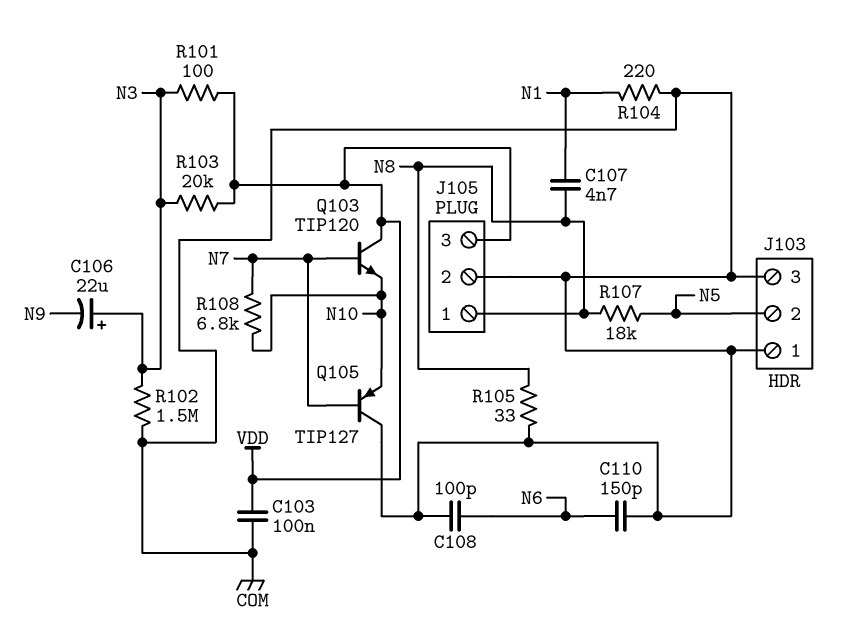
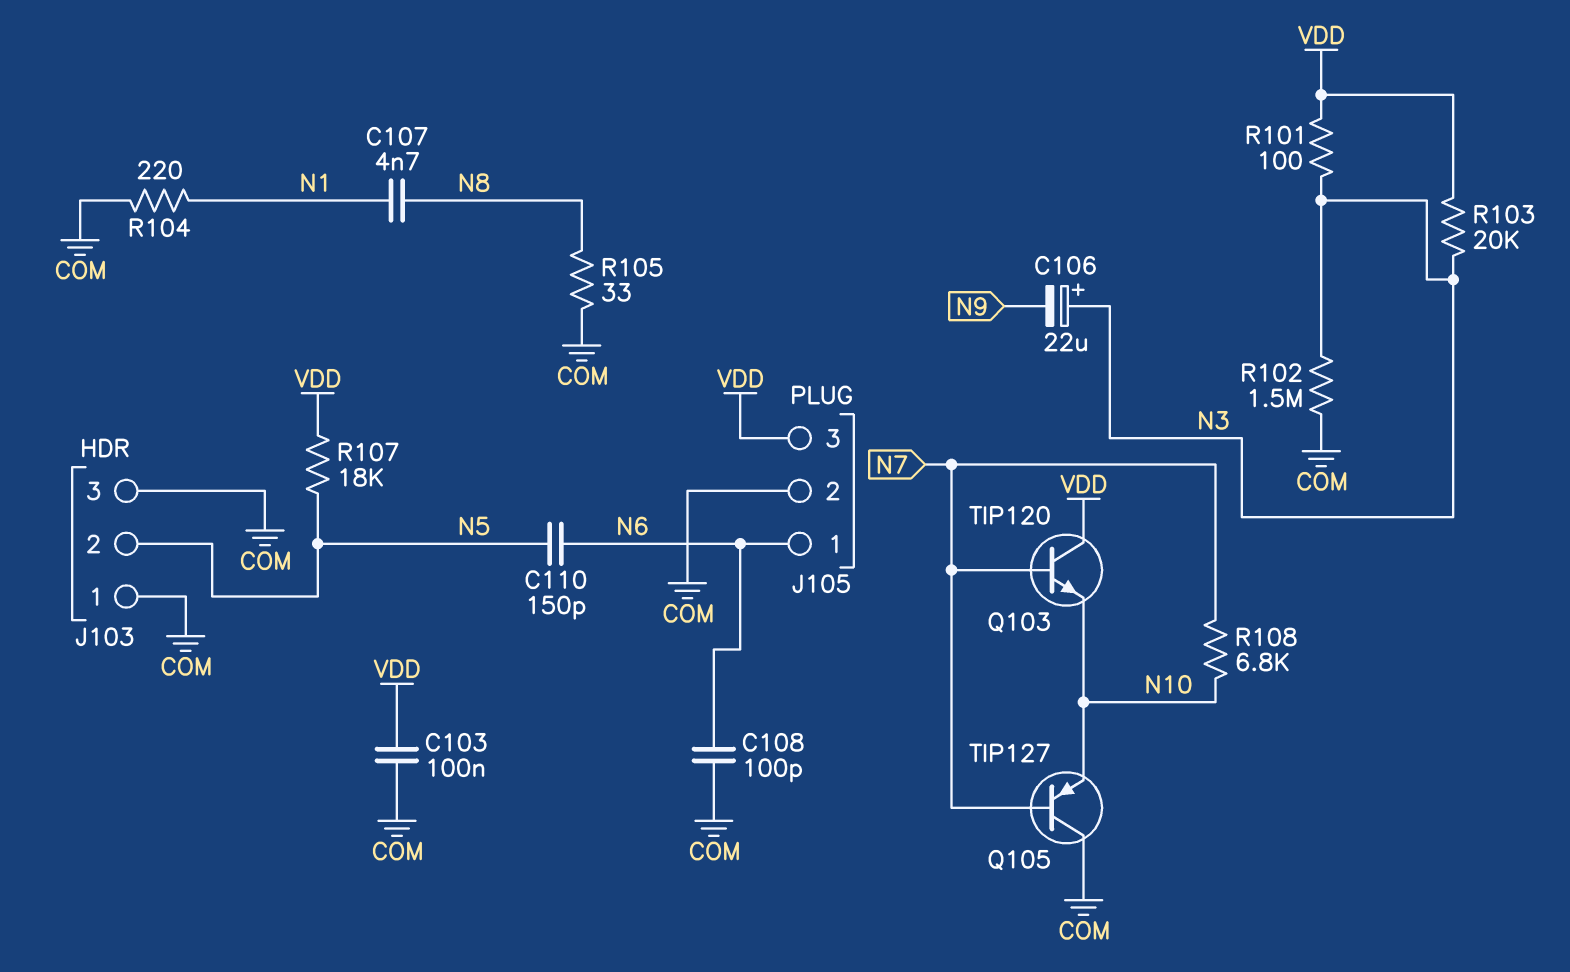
C110: 150pF (COM, N6) -> 150pF (N5, N6)
J105 pin 1: N8 -> N6
R107: 18k (N5, N8) -> 18k (N5, VDD)

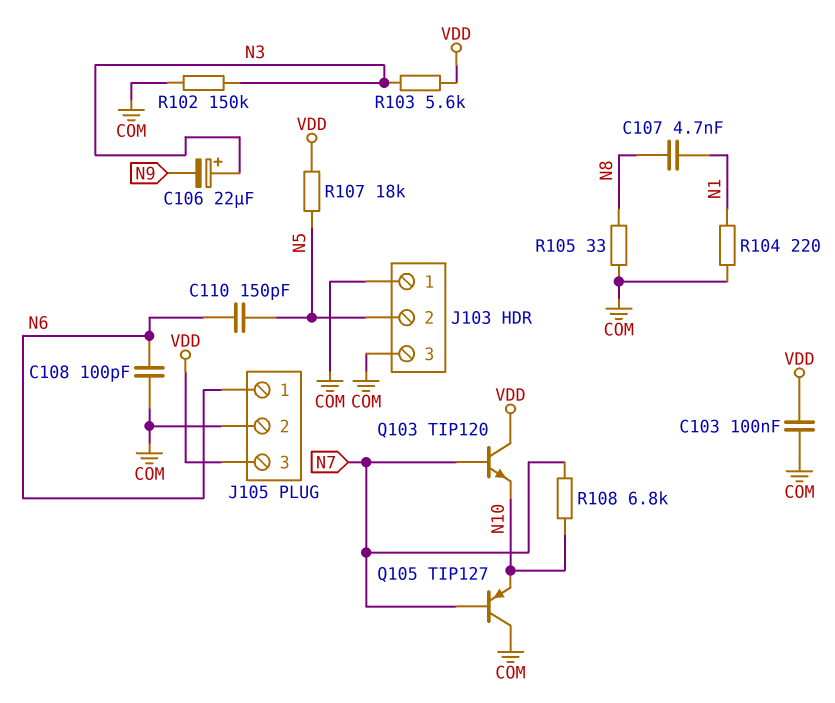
R101: 100 (N3, VDD) -> none
R102: 1.5M (COM, N3) -> 150k (COM, N3)
R103: 20k (N3, VDD) -> 5.6k (N3, VDD)

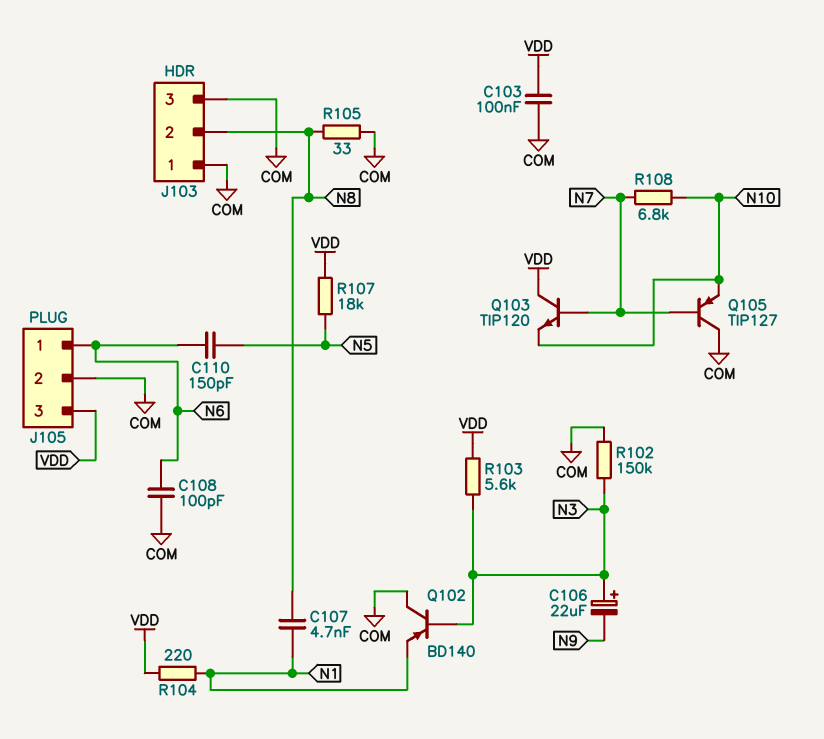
J103 pin 2: N5 -> N8
Q102: none -> PNP BD140 (B N3, C COM, E N1)
R104: 220 (COM, N1) -> 220 (N1, VDD)

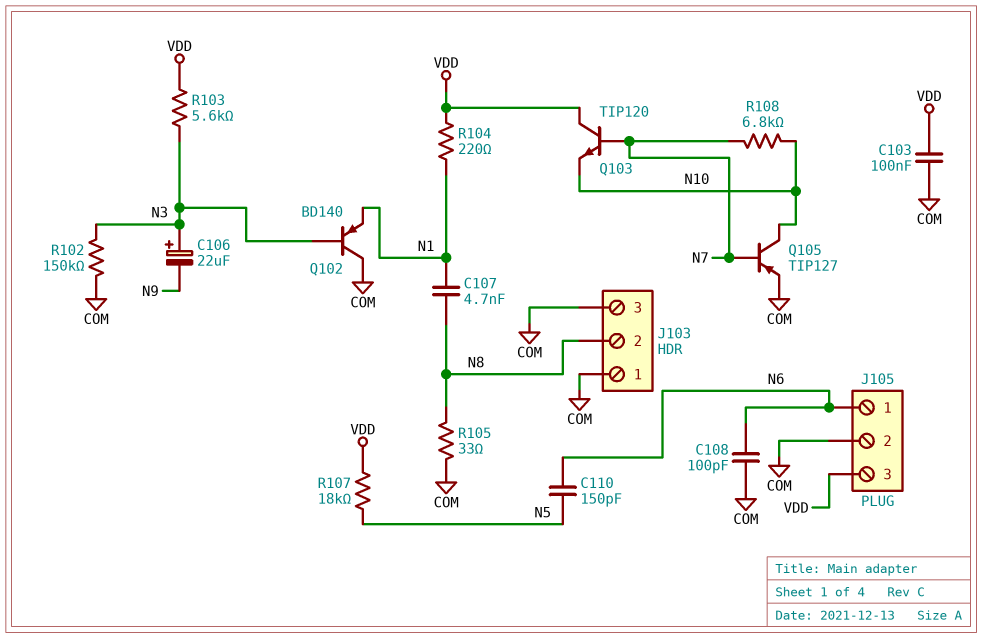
Q105: PNP TIP127 (B N7, C COM, E N10) -> PNP TIP127 (B N7, C N10, E COM)

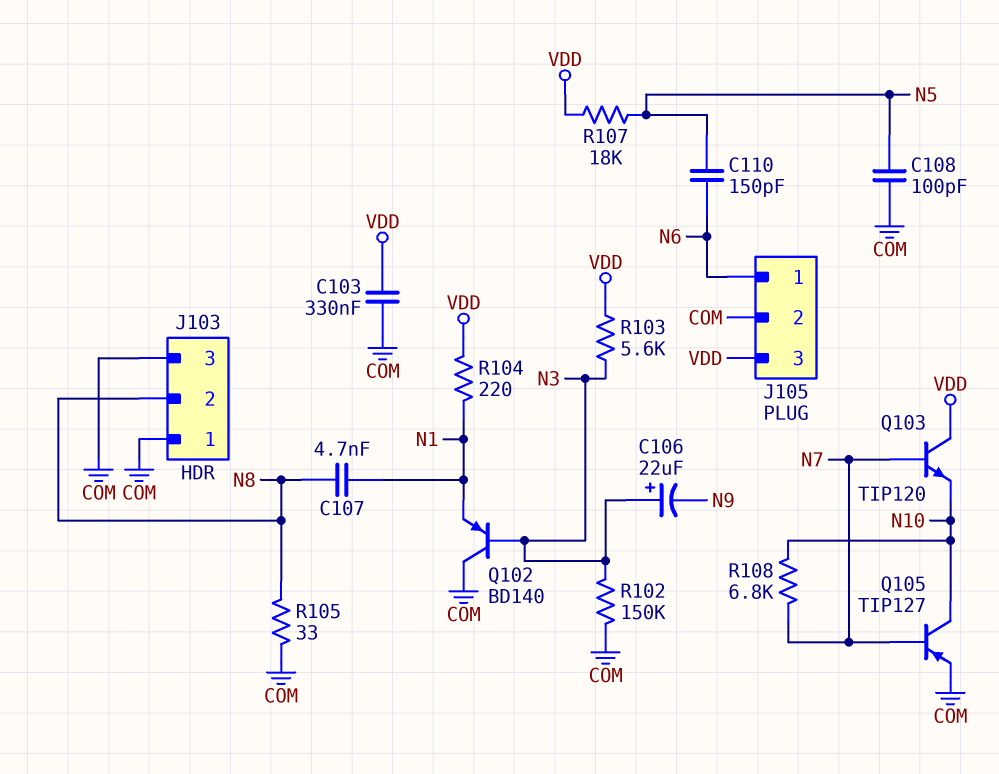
C103: 100nF (COM, VDD) -> 330nF (COM, VDD)
C108: 100pF (COM, N6) -> 100pF (COM, N5)

